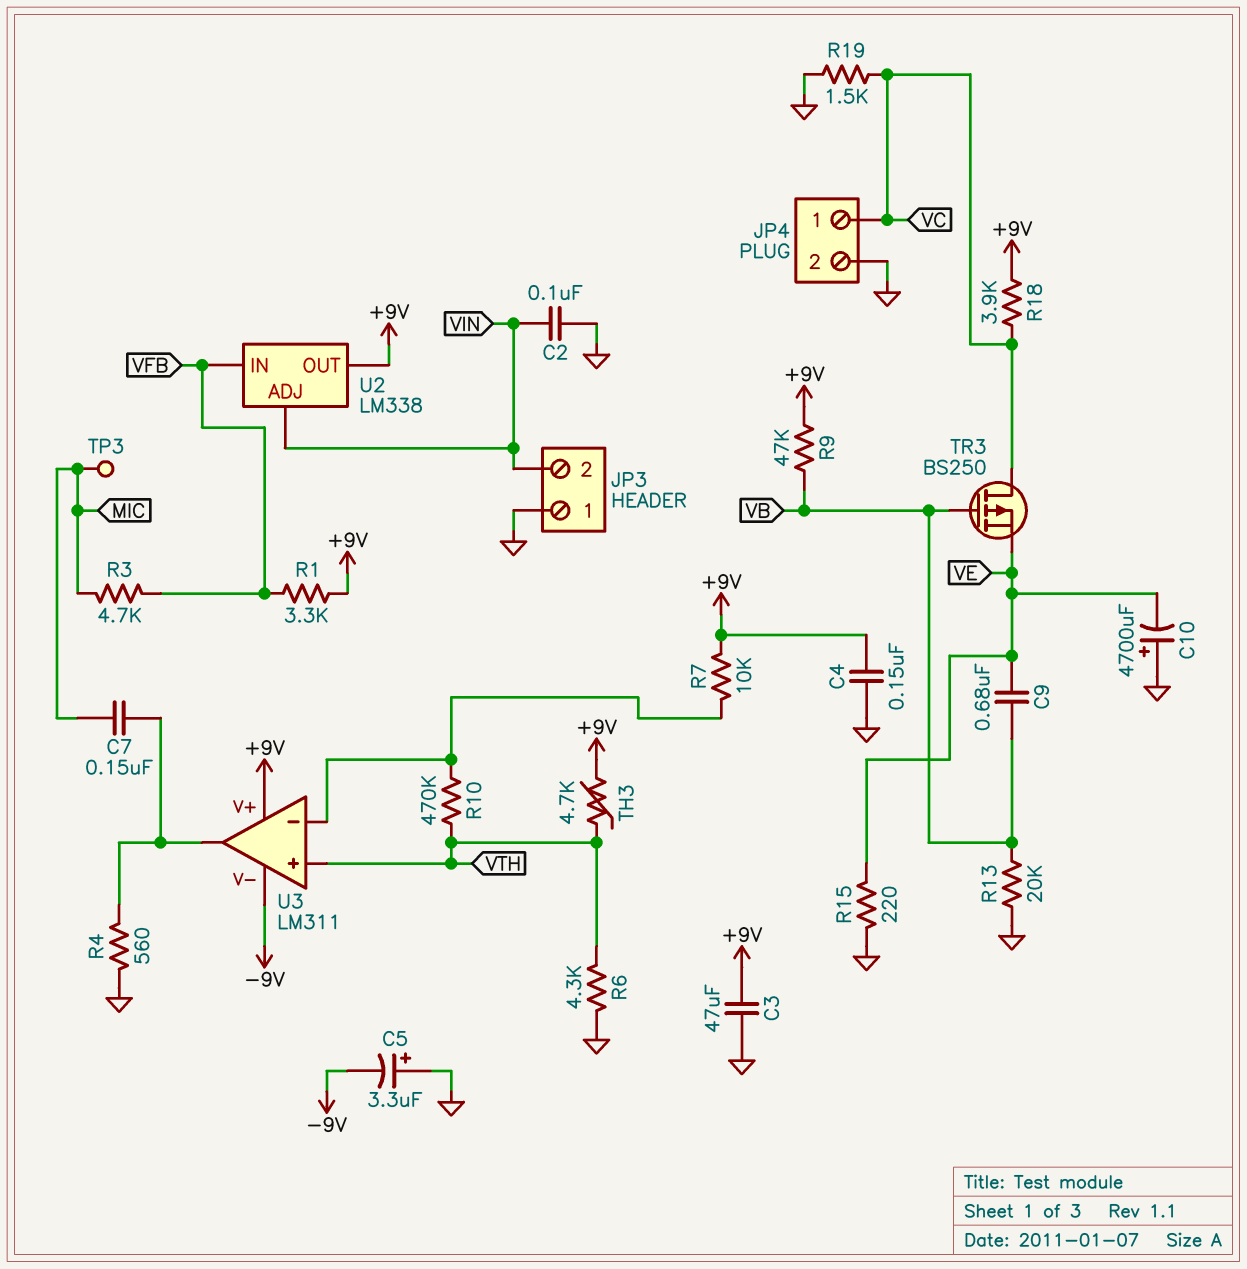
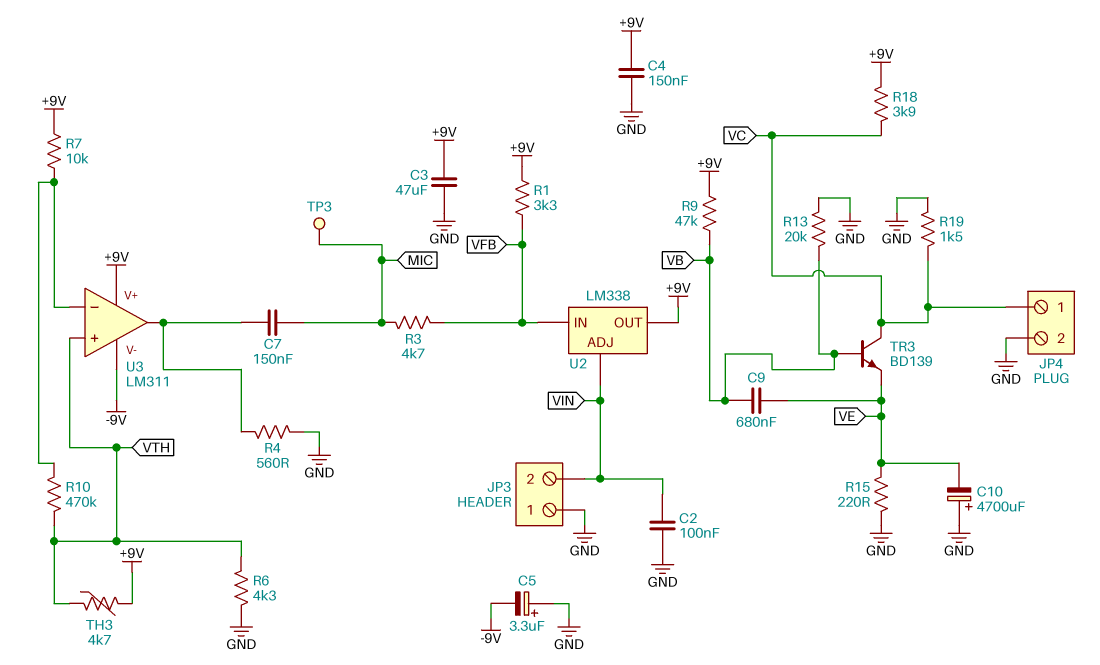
TR3: PMOS BS250 (G VB, D VC, S VE) -> NPN BD139 (B VB, C VC, E VE)

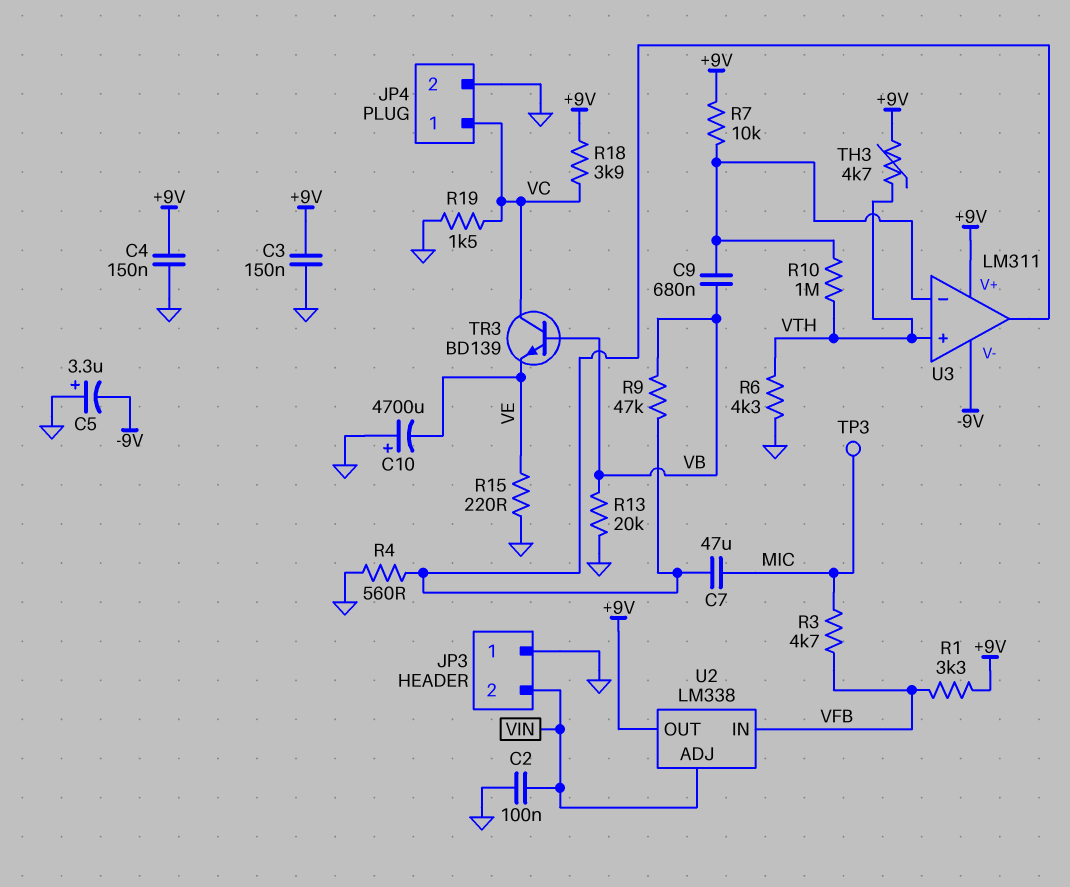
C3: 47uF (+9V, GND) -> 150nF (+9V, GND)
C7: 150nF (MIC, U3/out) -> 47uF (MIC, U3/out)
C9: 680nF (VB, VE) -> 680nF (U3/in-, VB)
R9: 47k (+9V, VB) -> 47k (U3/out, VB)
R10: 470k (U3/in-, VTH) -> 1M (U3/in-, VTH)

